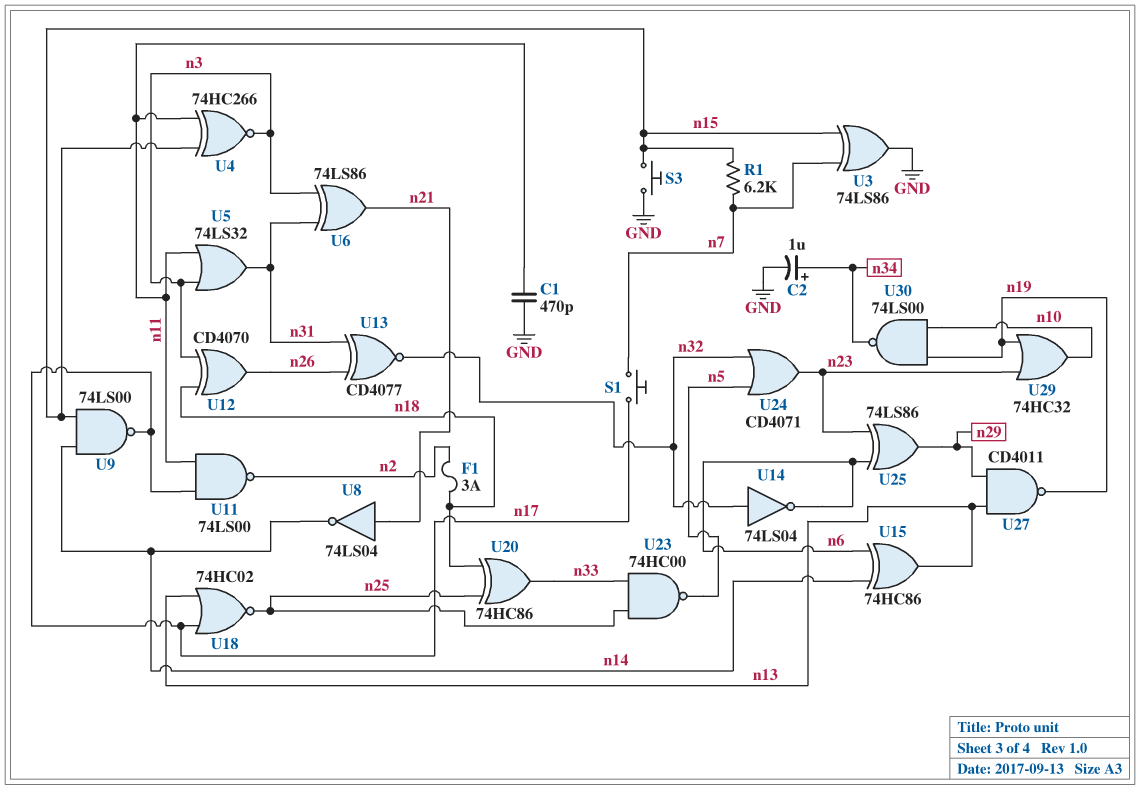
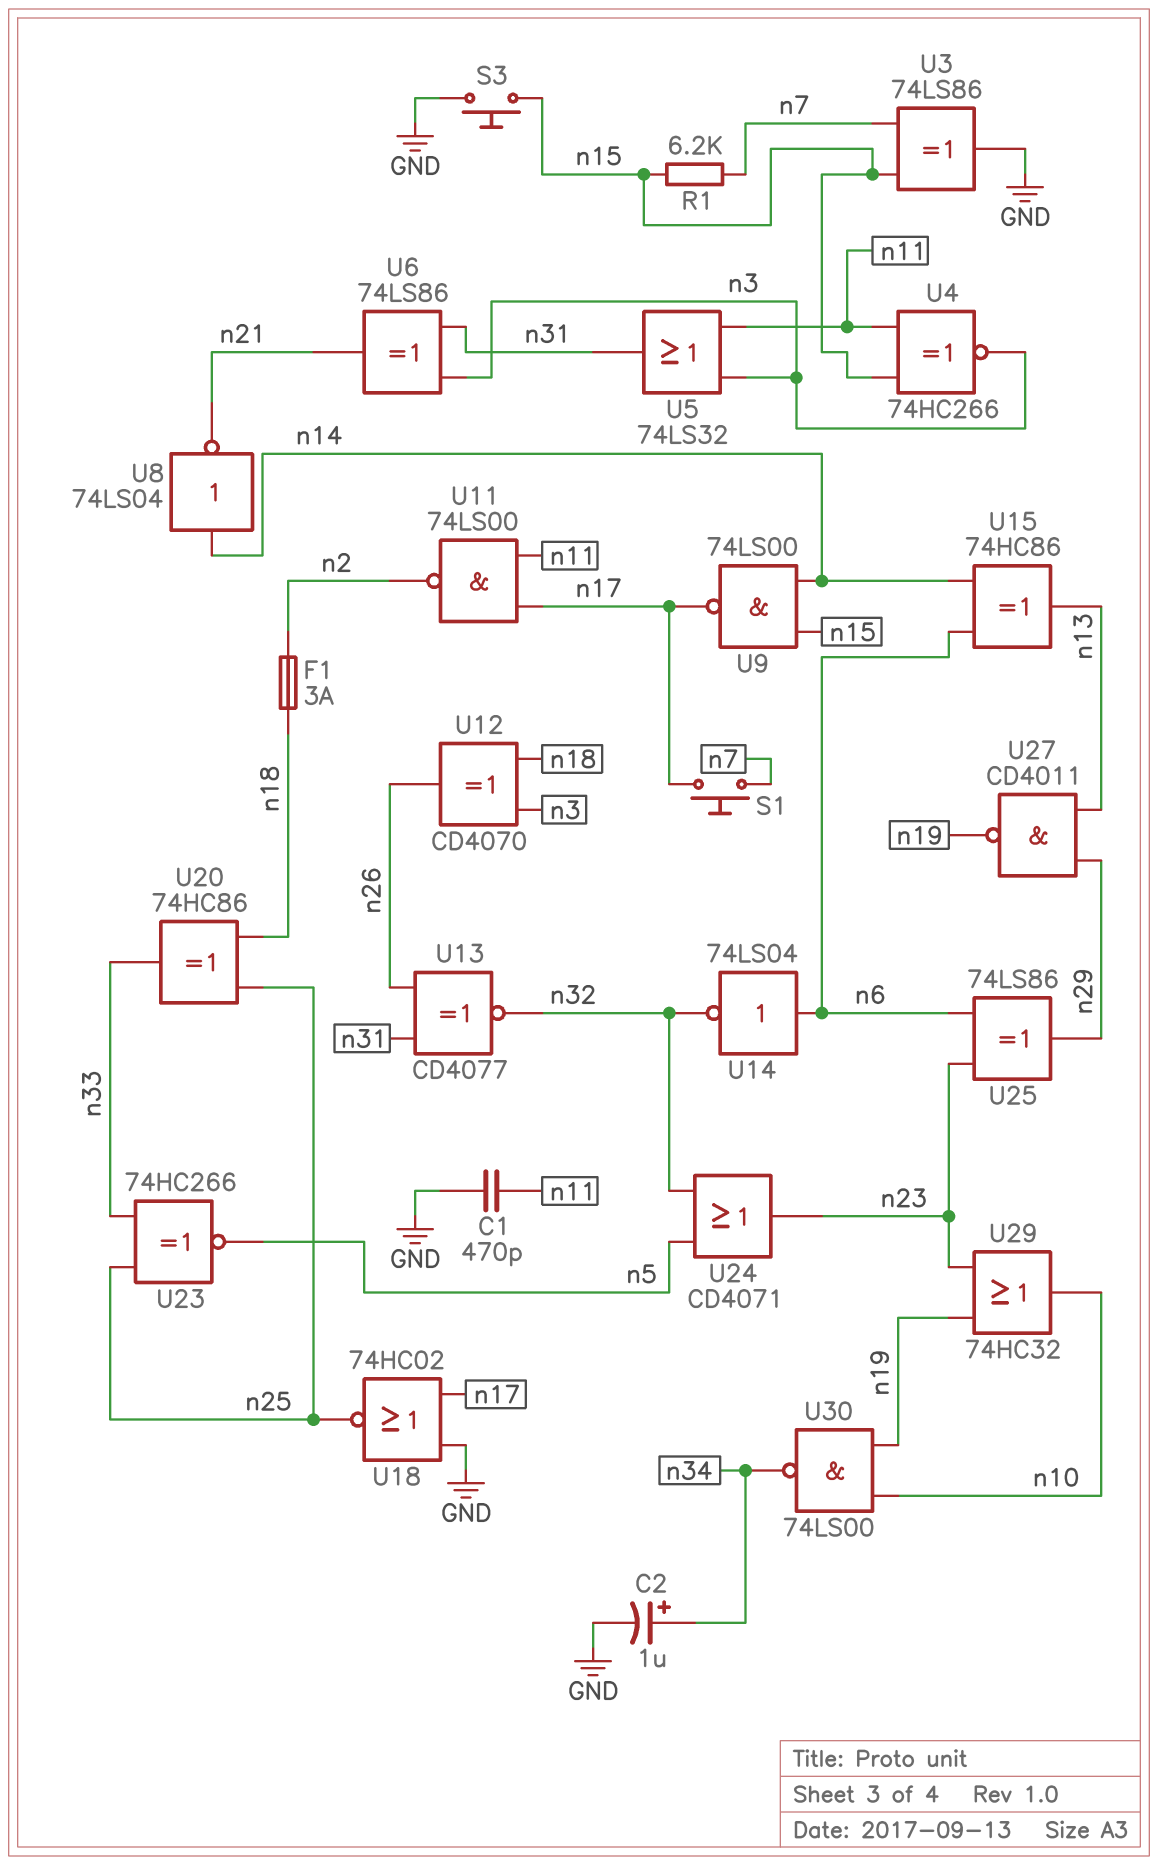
U8: NOT 74LS04 (in n21, out n14) -> NOT 74LS04 (in n14, out n21)
U14: NOT 74LS04 (in n32, out n6) -> NOT 74LS04 (in n6, out n32)
U18: NOR 74HC02 (in n13, in n17, out n25) -> NOR 74HC02 (in GND, in n17, out n25)
U23: NAND 74HC00 (in n25, in n33, out n5) -> XNOR 74HC266 (in n25, in n33, out n5)

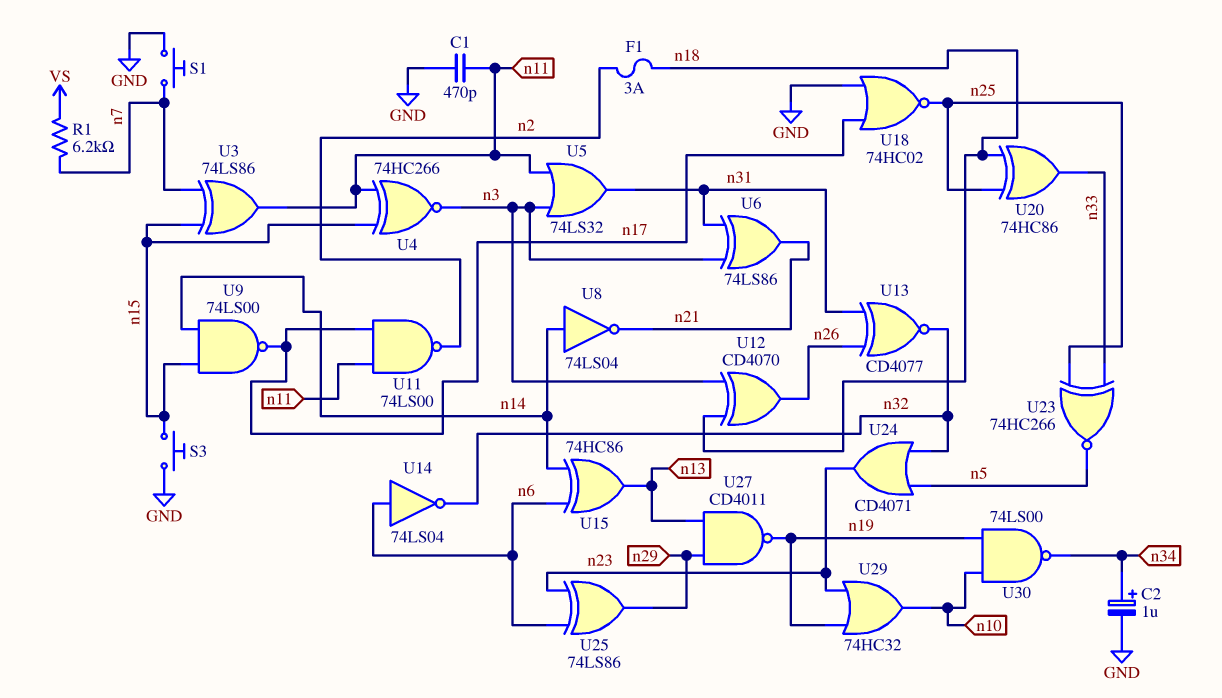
R1: 6.2k (n7, n15) -> 6.2k (VS, n7)
S1: button (n7, n17) -> button (GND, n7)
U3: XOR 74LS86 (in n7, in n15, out GND) -> XOR 74LS86 (in n7, in n15, out n11)

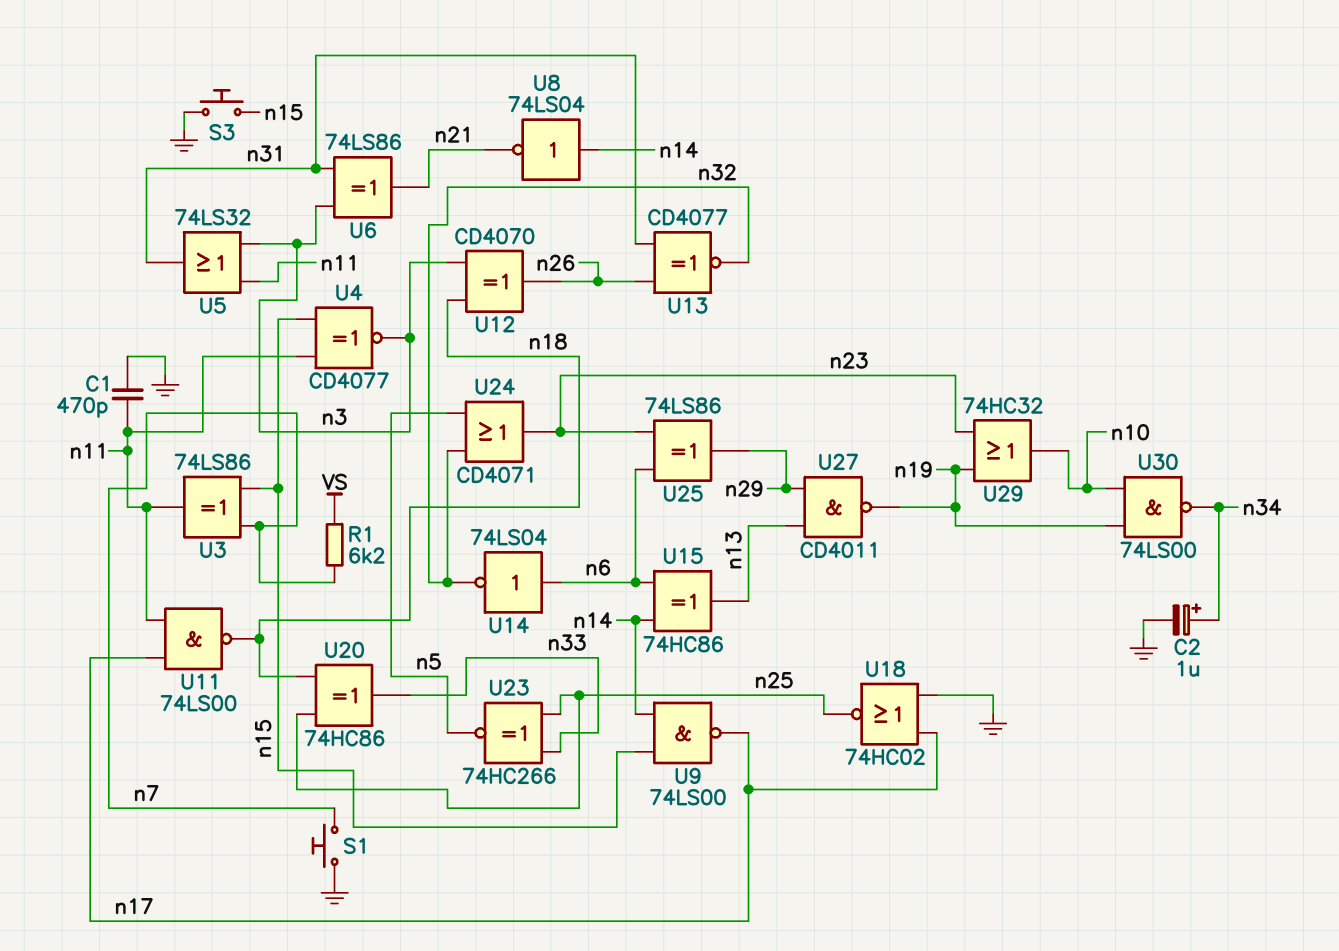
F1: 3A (n2, n18) -> none
U4: XNOR 74HC266 (in n11, in n15, out n3) -> XNOR CD4077 (in n11, in n15, out n3)
U11: NAND 74LS00 (in n11, in n17, out n2) -> NAND 74LS00 (in n11, in n17, out n18)

